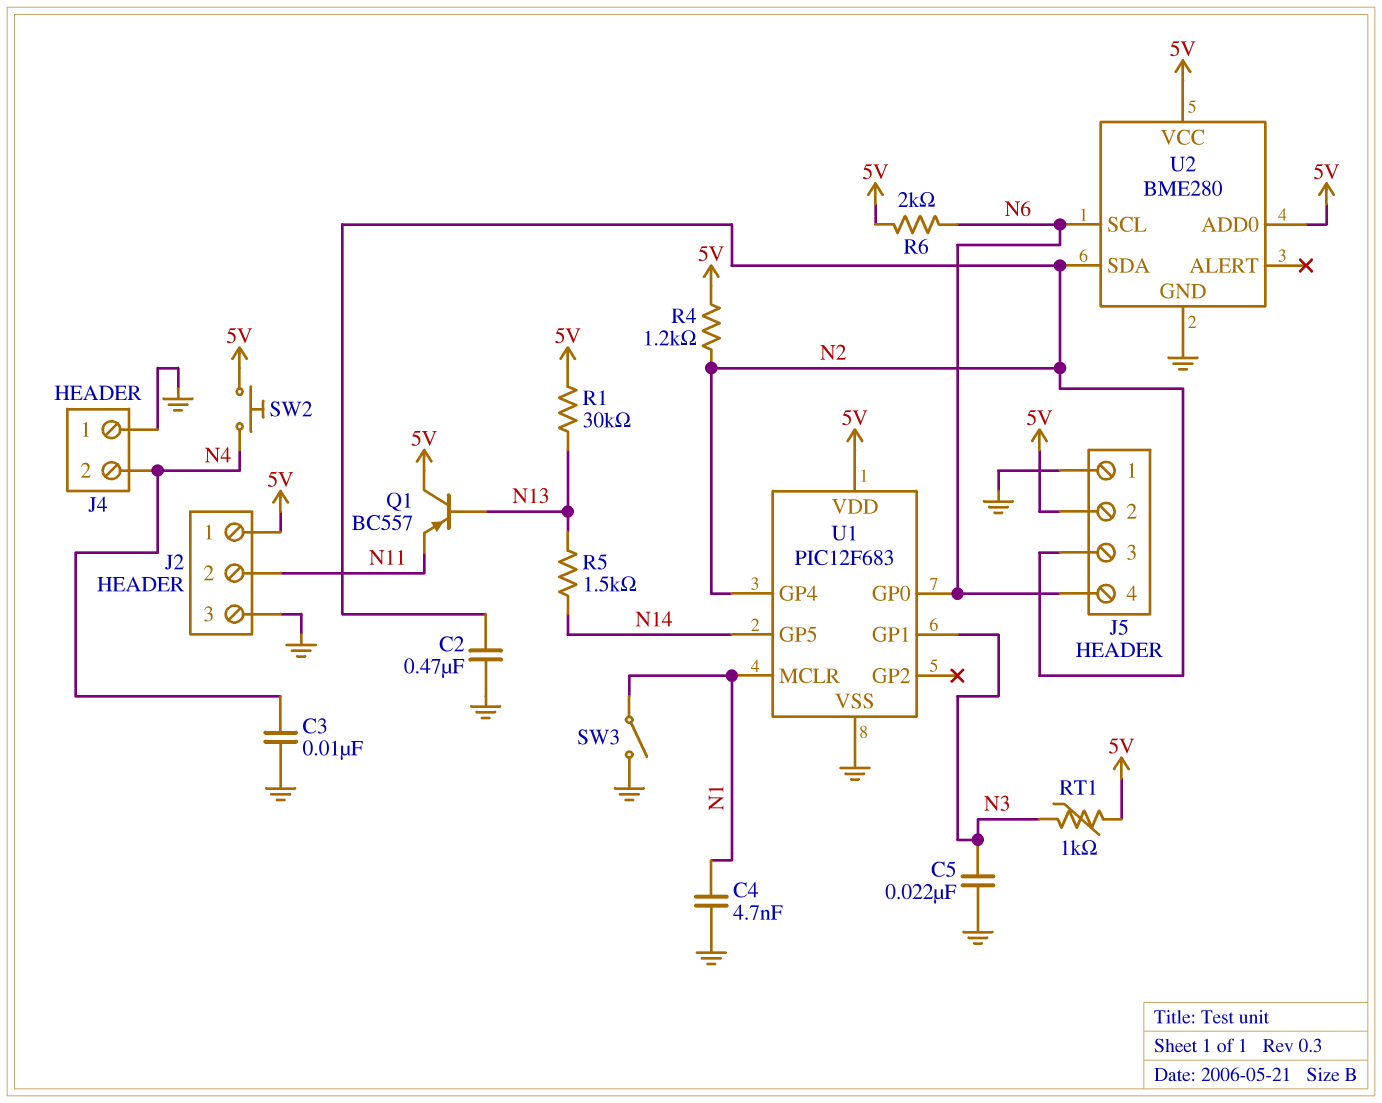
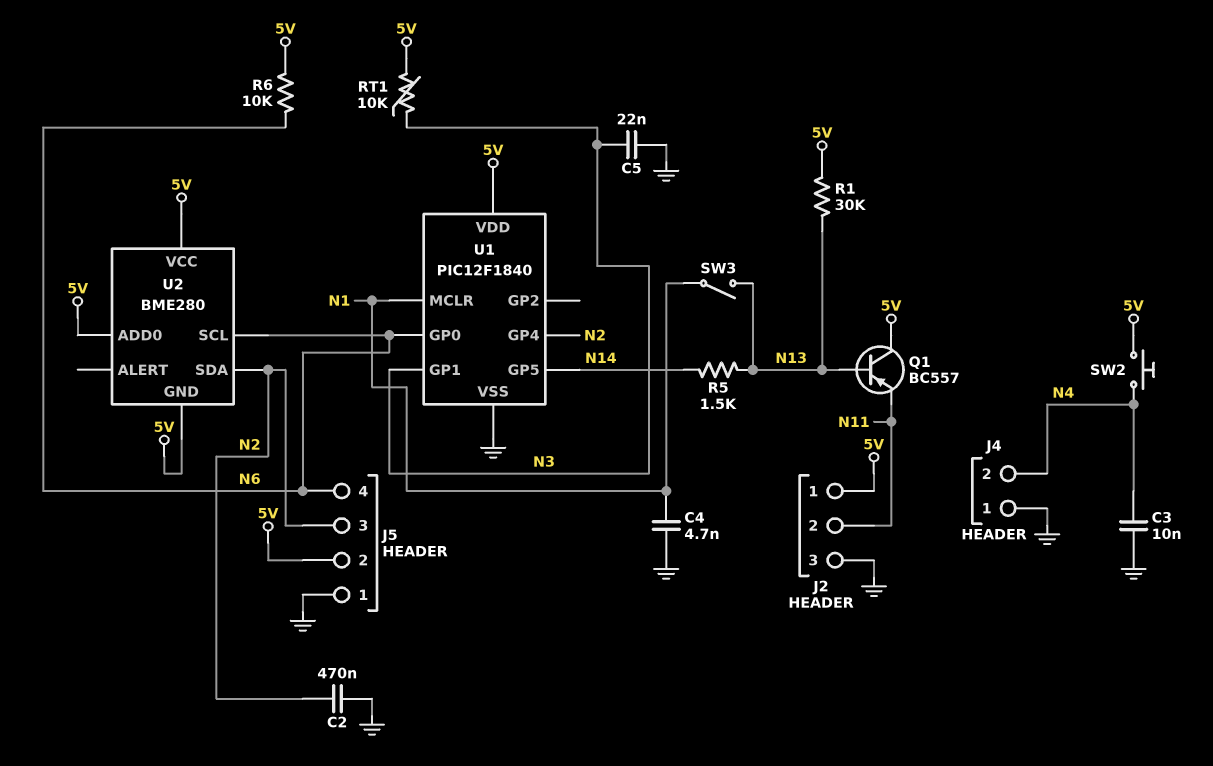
R4: 1.2k (5V, N2) -> none
R6: 2k (5V, N6) -> 10k (5V, N6)
RT1: 1k (5V, N3) -> 10k (5V, N3)
SW3: switch (GND, N1) -> switch (N1, N13)
U1: PIC12F683 -> PIC12F1840
U2 pin GND: GND -> 5V

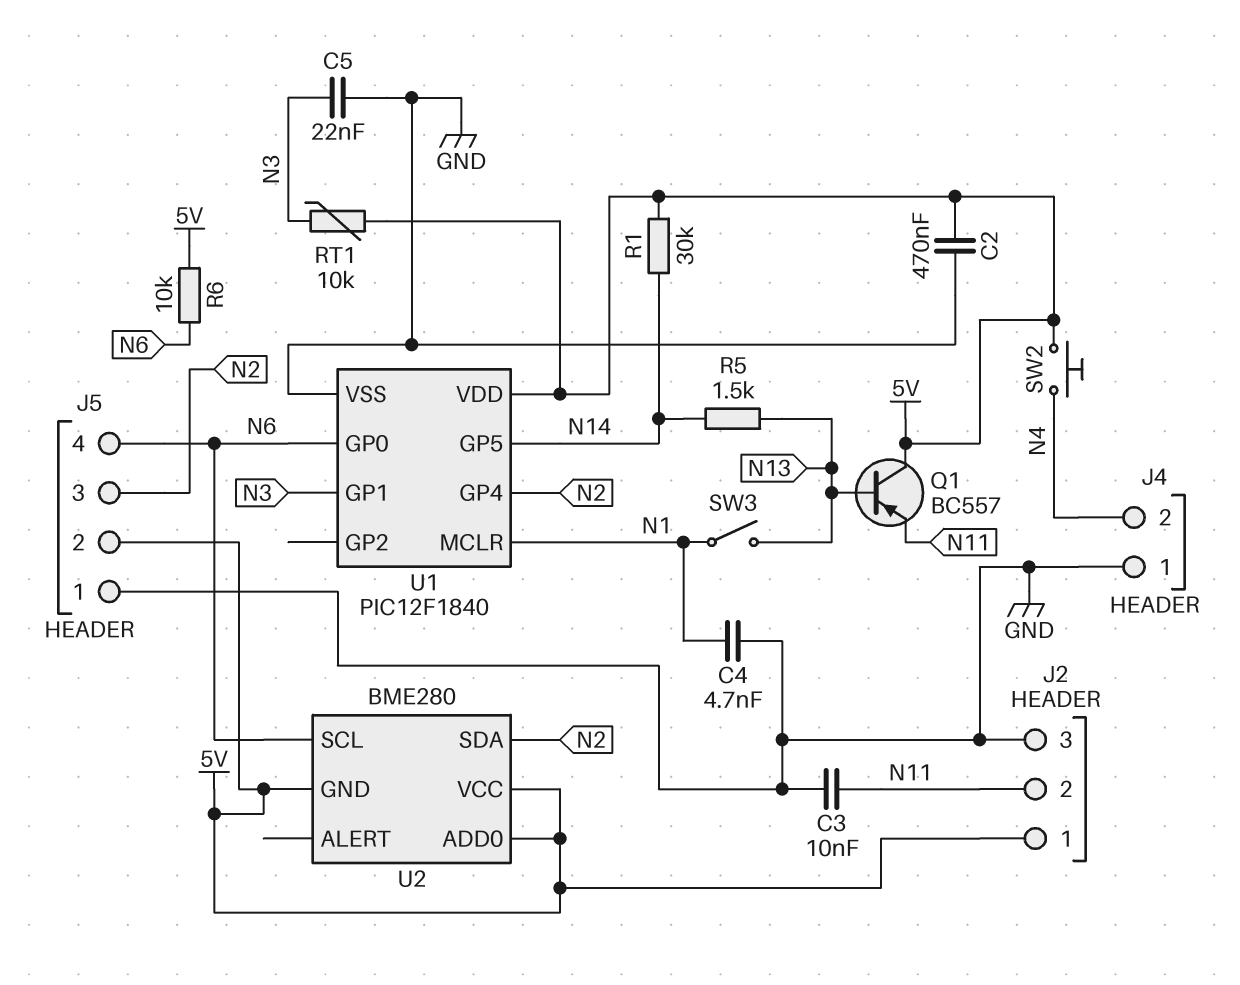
C2: 470nF (GND, N2) -> 470nF (5V, GND)
C3: 10nF (GND, N4) -> 10nF (GND, N11)
R1: 30k (5V, N13) -> 30k (5V, N14)

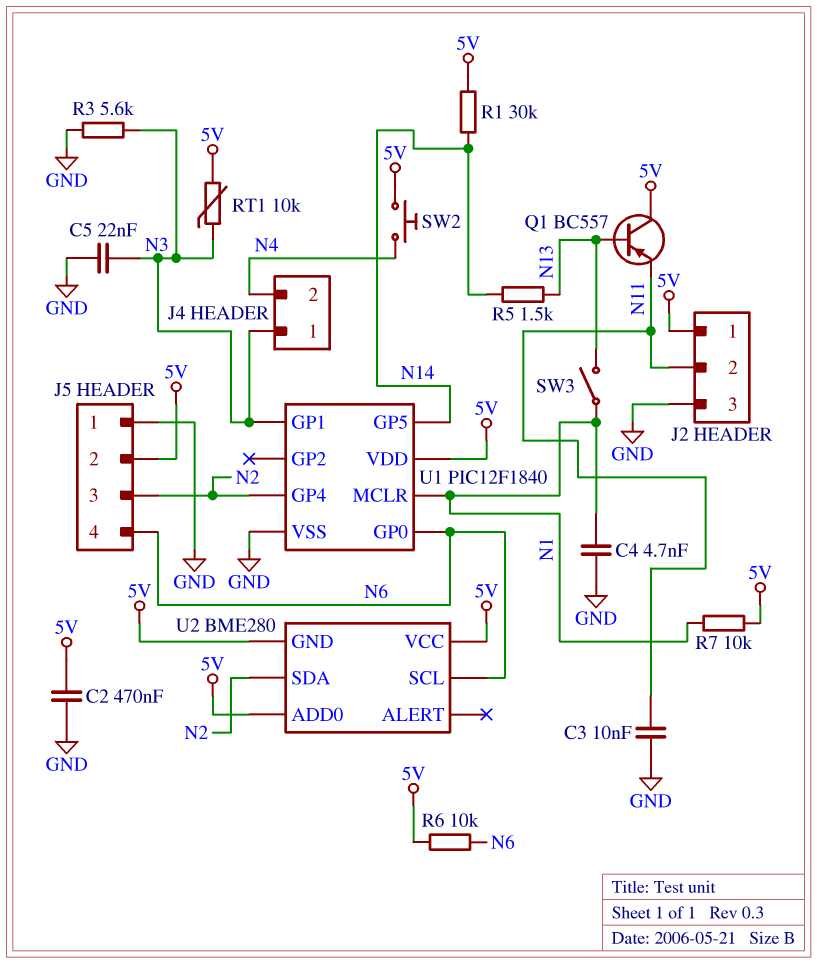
J4 pin 1: GND -> N3
R3: none -> 5.6k (GND, N3)
R7: none -> 10k (5V, N1)

